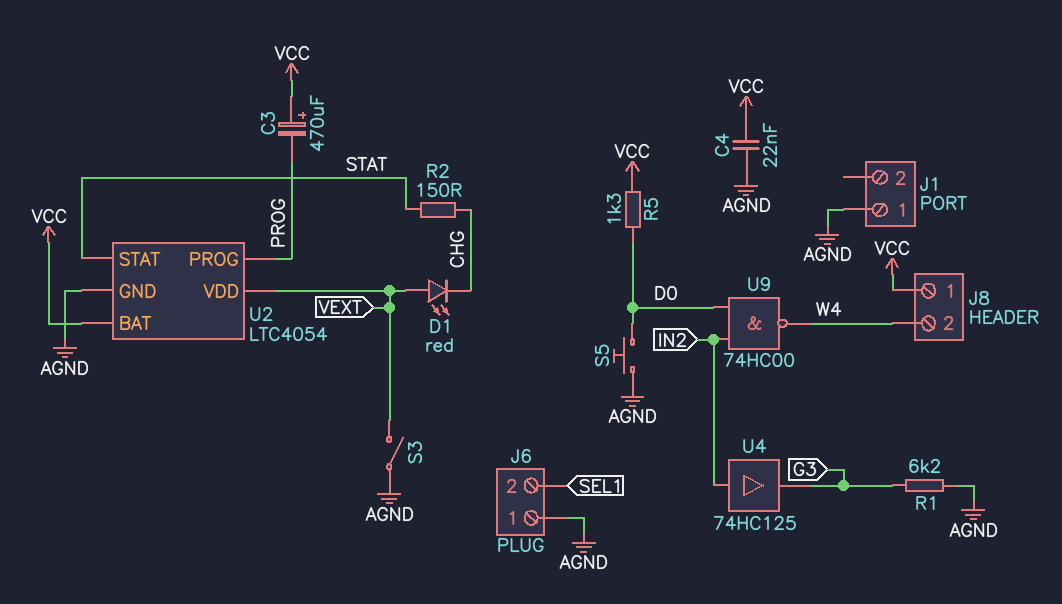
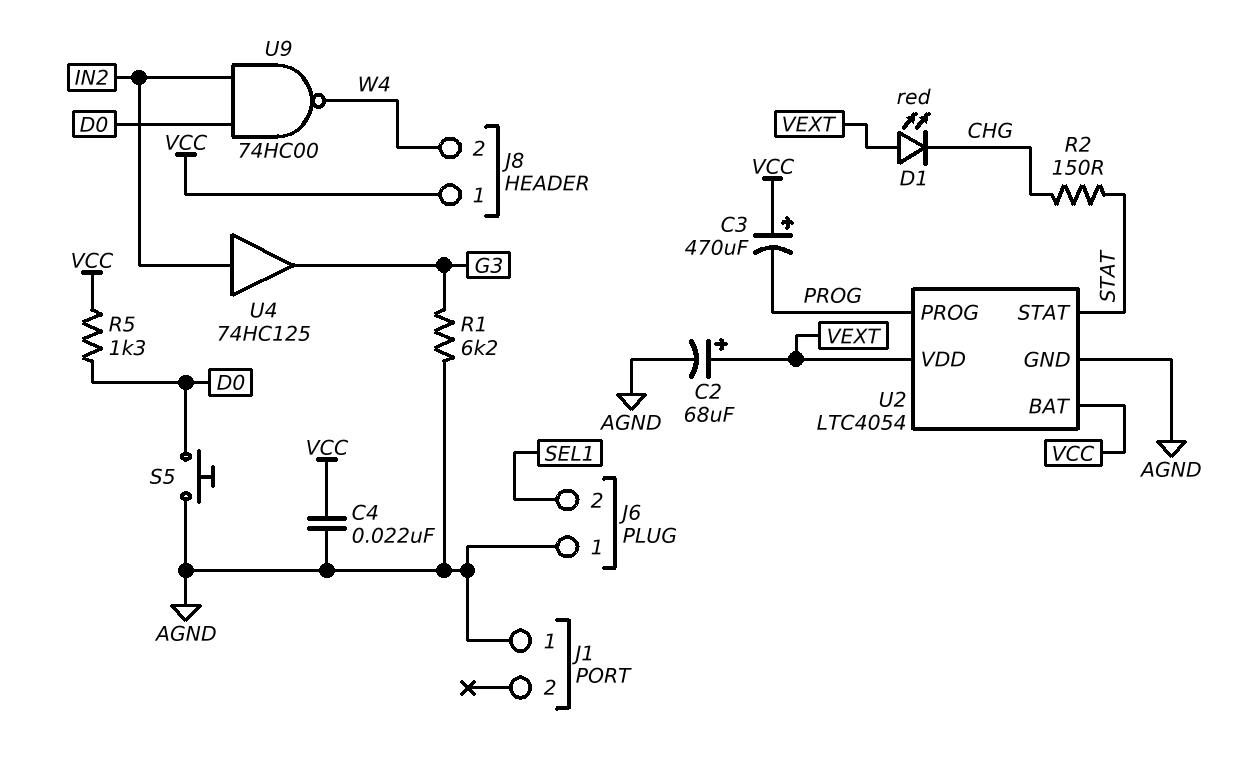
C2: none -> 68uF (plus VEXT, minus AGND)
S3: switch (AGND, VEXT) -> none

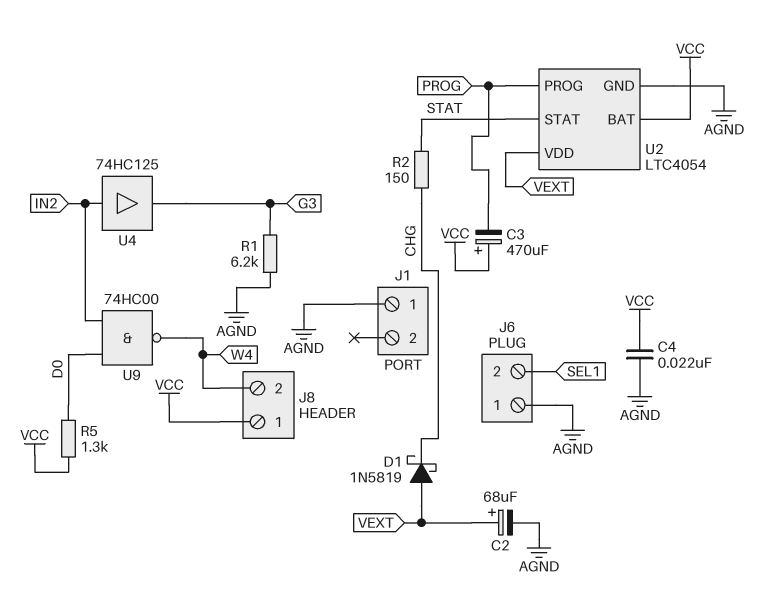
D1: LED red (A VEXT, K CHG) -> schottky 1N5819 (A VEXT, K CHG)
S5: button (AGND, D0) -> none

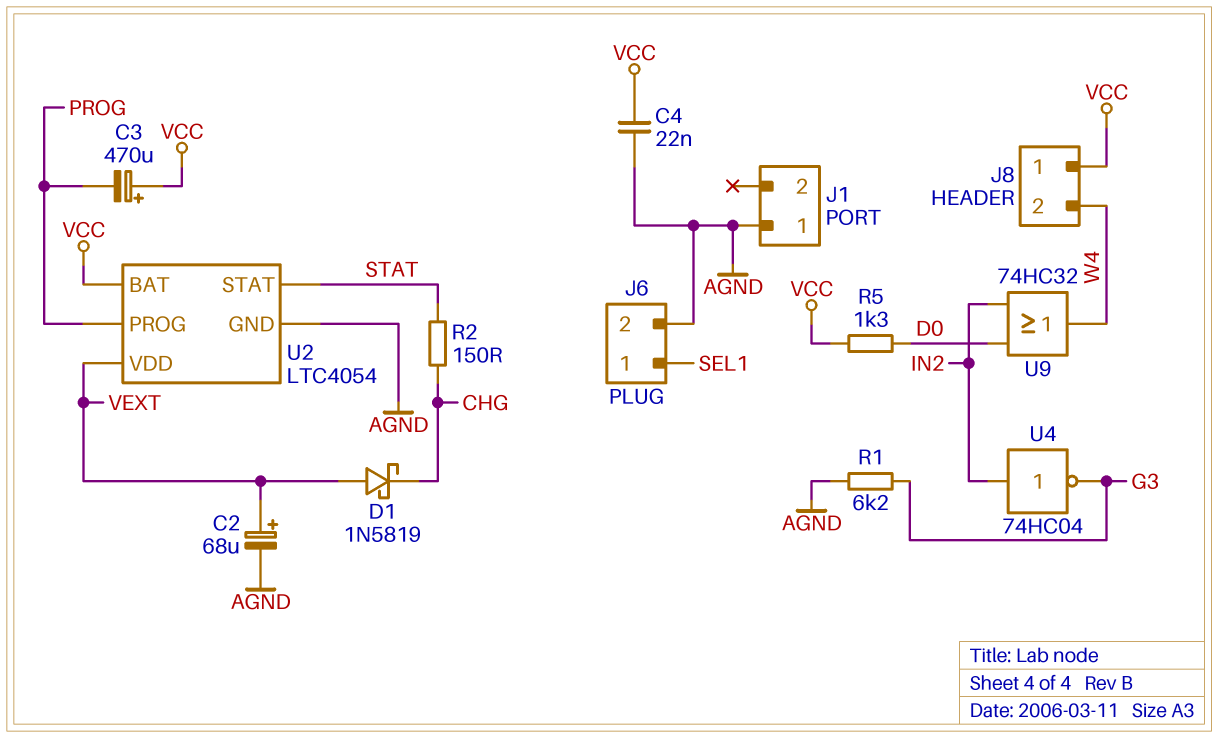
J6 pin 1: AGND -> SEL1
J6 pin 2: SEL1 -> AGND
U4: buffer 74HC125 (in IN2, out G3) -> NOT 74HC04 (in IN2, out G3)
U9: NAND 74HC00 (in D0, in IN2, out W4) -> OR 74HC32 (in D0, in IN2, out W4)

